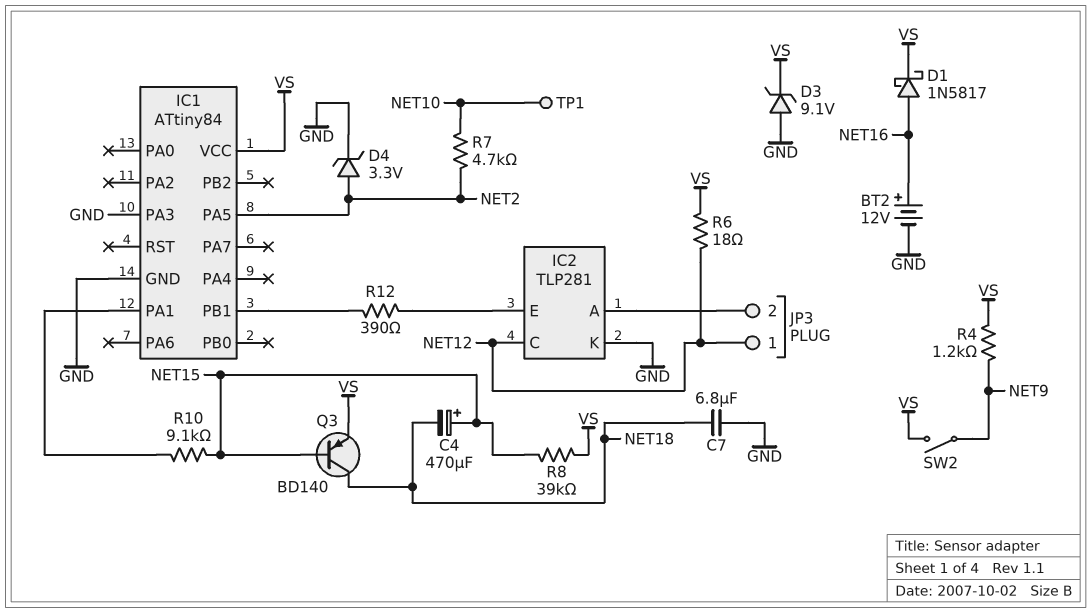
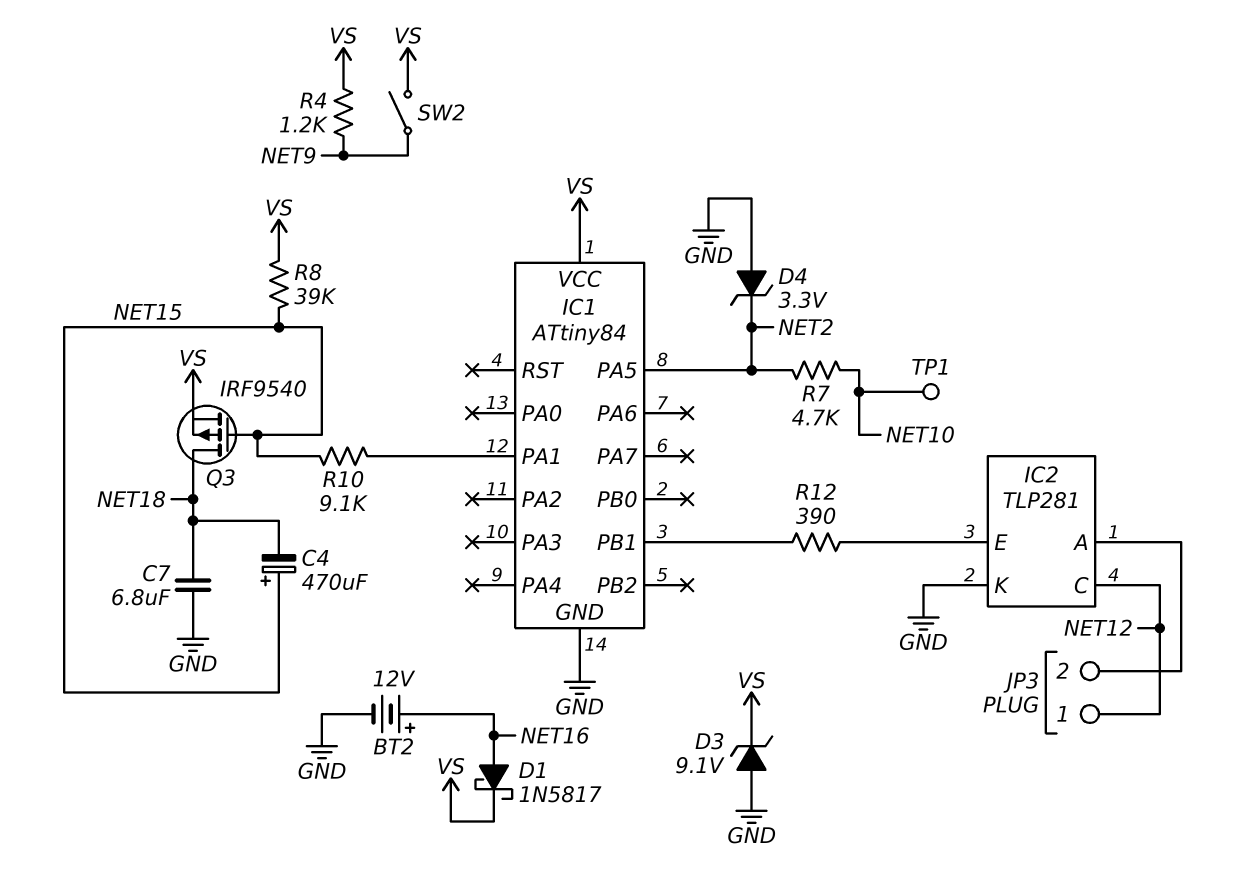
D4: zener 3.3V (A NET2, K GND) -> zener 3.3V (A GND, K NET2)
IC1 pin PA3: GND -> none
Q3: PNP BD140 (B NET15, C NET18, E VS) -> PMOS IRF9540 (G NET15, D NET18, S VS)
R6: 18 (NET12, VS) -> none

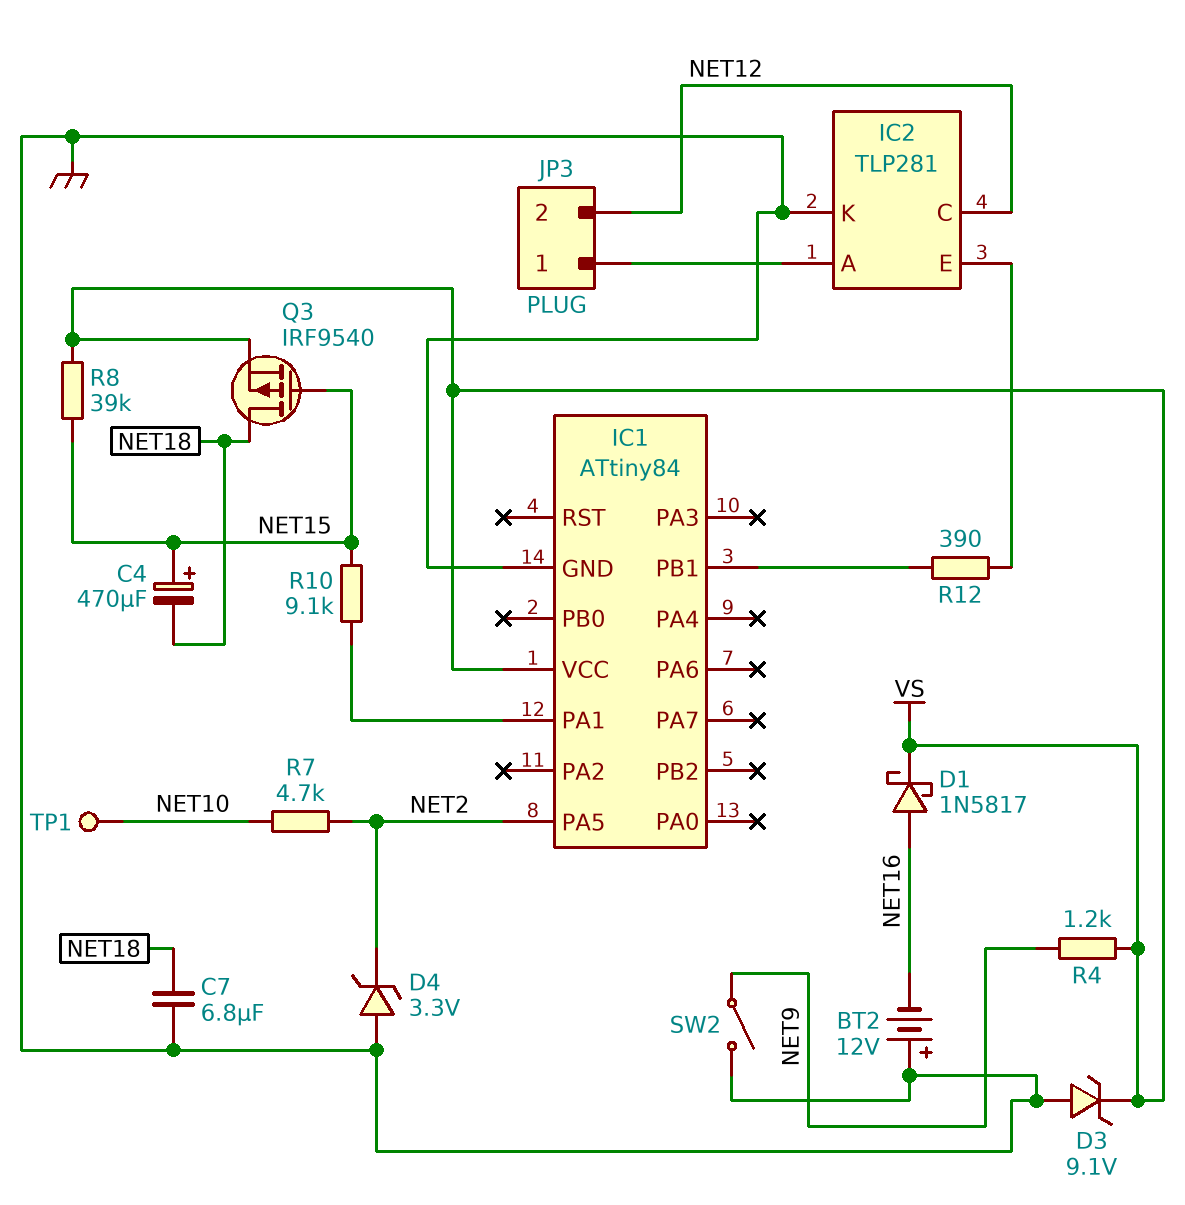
BT2: 12V (plus NET16, minus GND) -> 12V (plus GND, minus NET16)
JP3 pin 1: NET12 -> IC2/A
JP3 pin 2: IC2/A -> NET12
SW2: switch (NET9, VS) -> switch (GND, NET9)

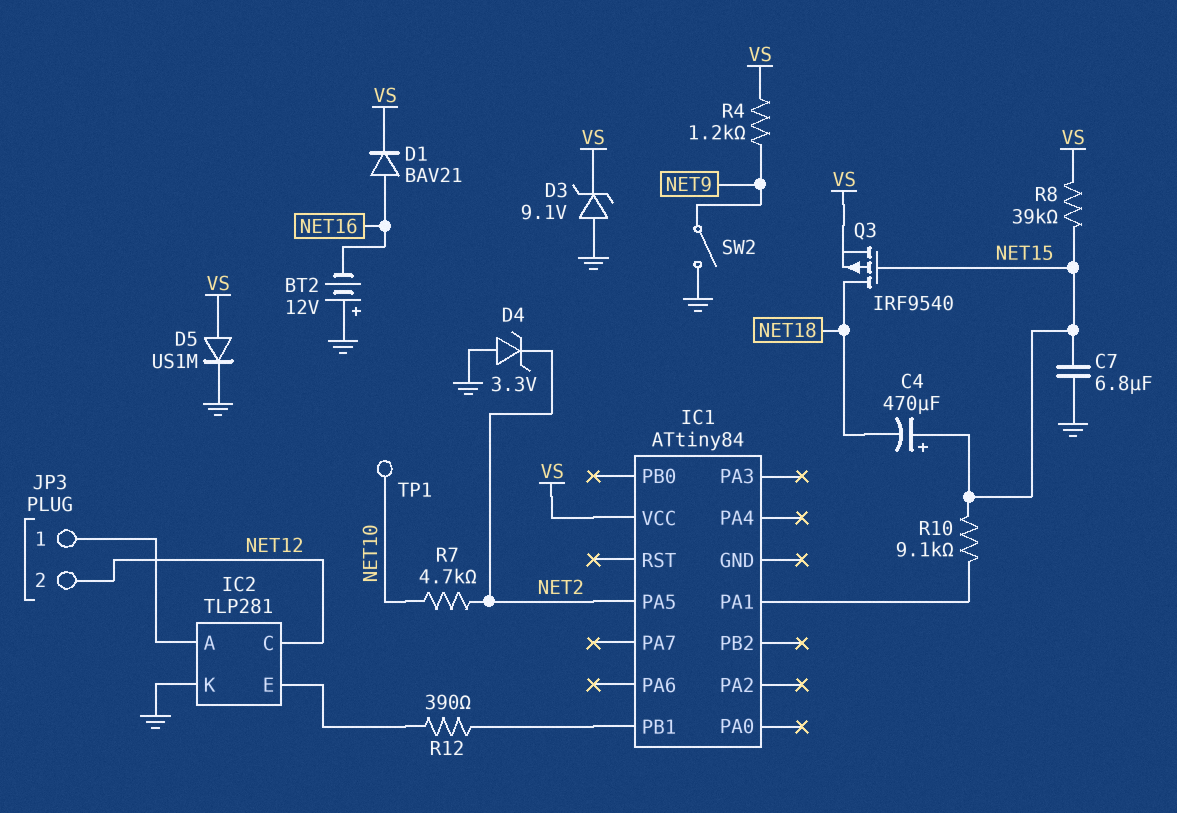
C7: 6.8uF (GND, NET18) -> 6.8uF (GND, NET15)
D1: schottky 1N5817 (A NET16, K VS) -> diode BAV21 (A NET16, K VS)
D5: none -> diode US1M (A VS, K GND)
IC1 pin GND: GND -> none

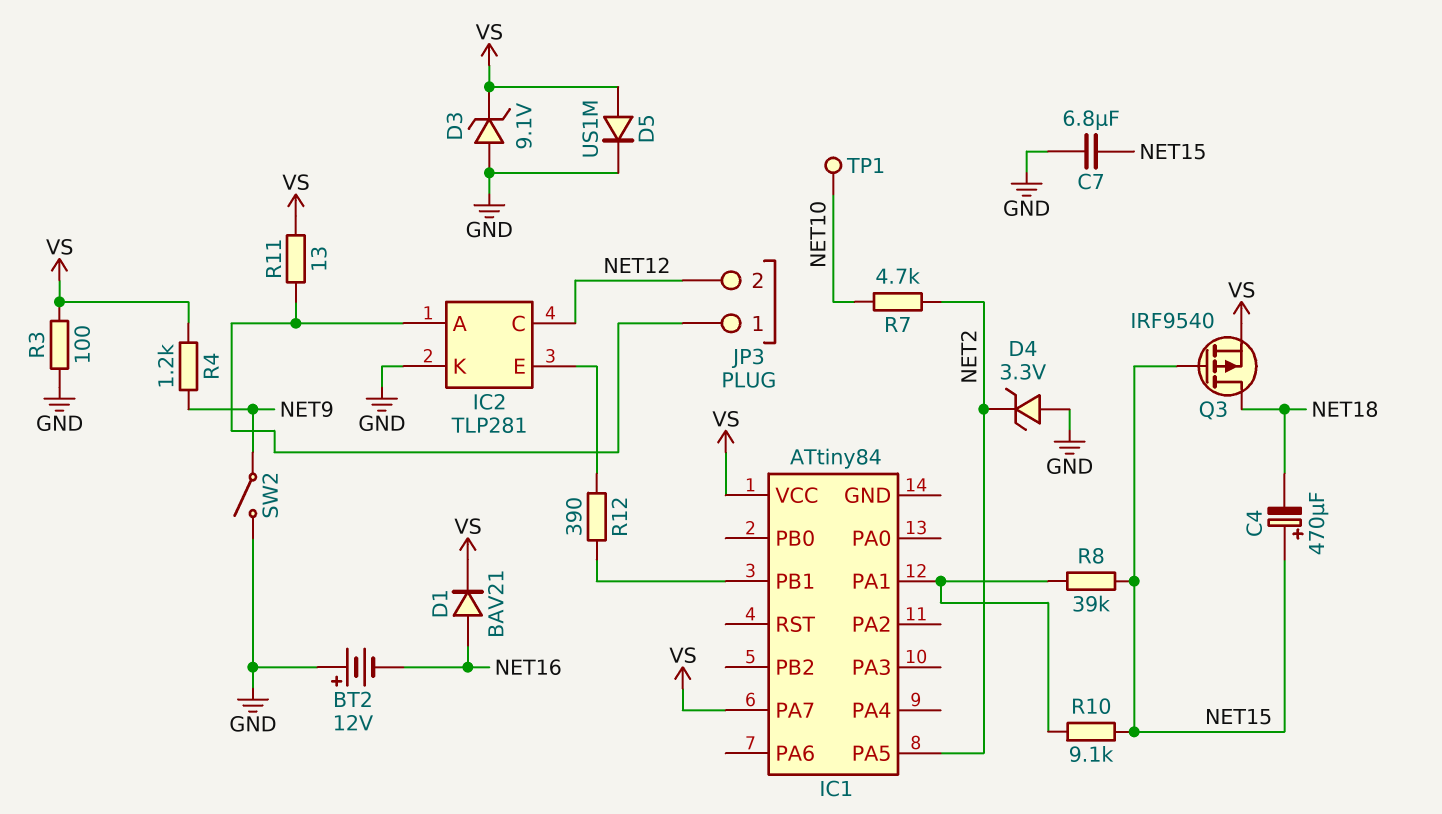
IC1 pin PA7: none -> VS
R3: none -> 100 (GND, VS)
R8: 39k (NET15, VS) -> 39k (IC1/PA1, NET15)
R11: none -> 13 (IC2/A, VS)

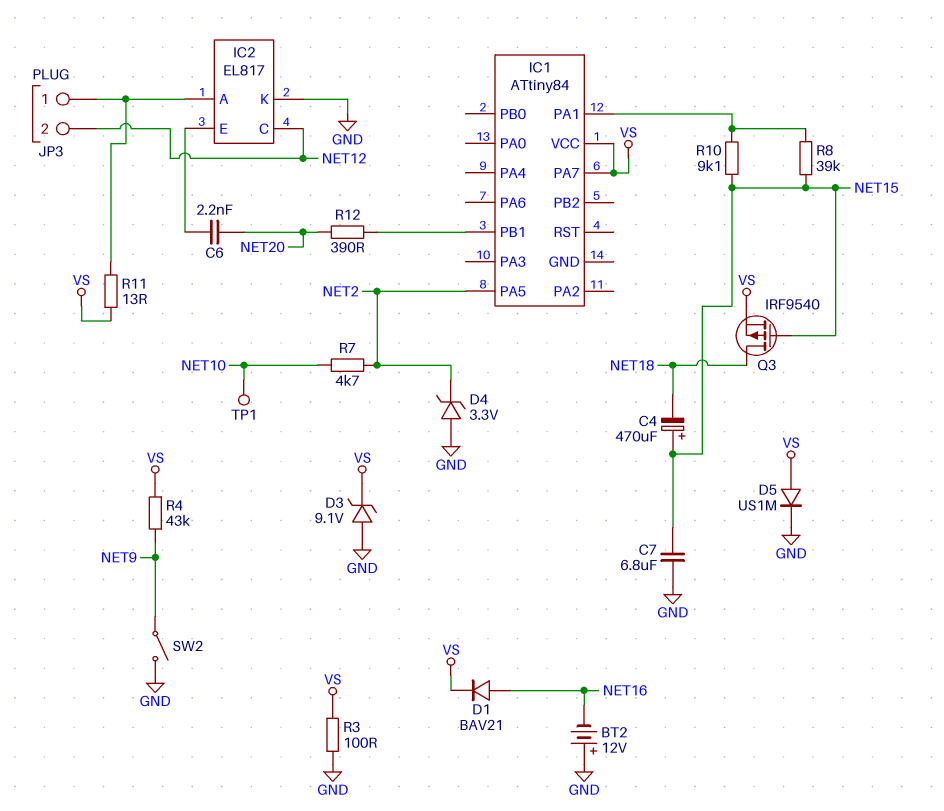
C6: none -> 2.2nF (IC2/E, NET20)
IC2: TLP281 -> EL817
R4: 1.2k (NET9, VS) -> 43k (NET9, VS)
R12: 390 (IC1/PB1, IC2/E) -> 390 (IC1/PB1, NET20)

